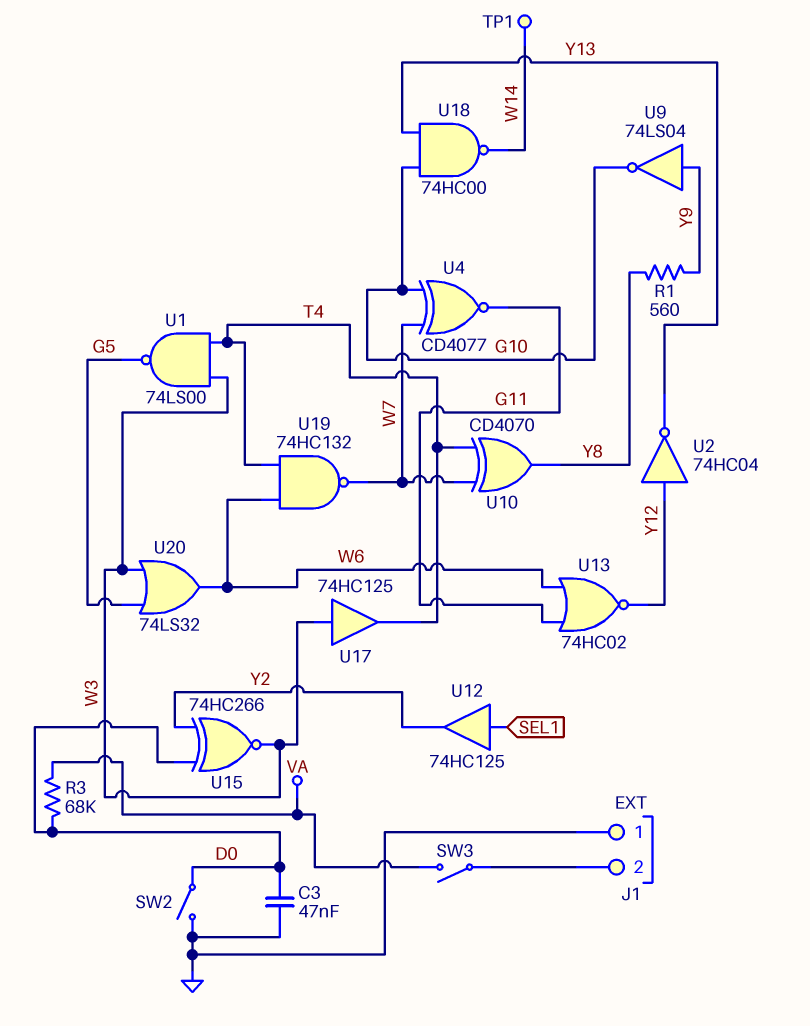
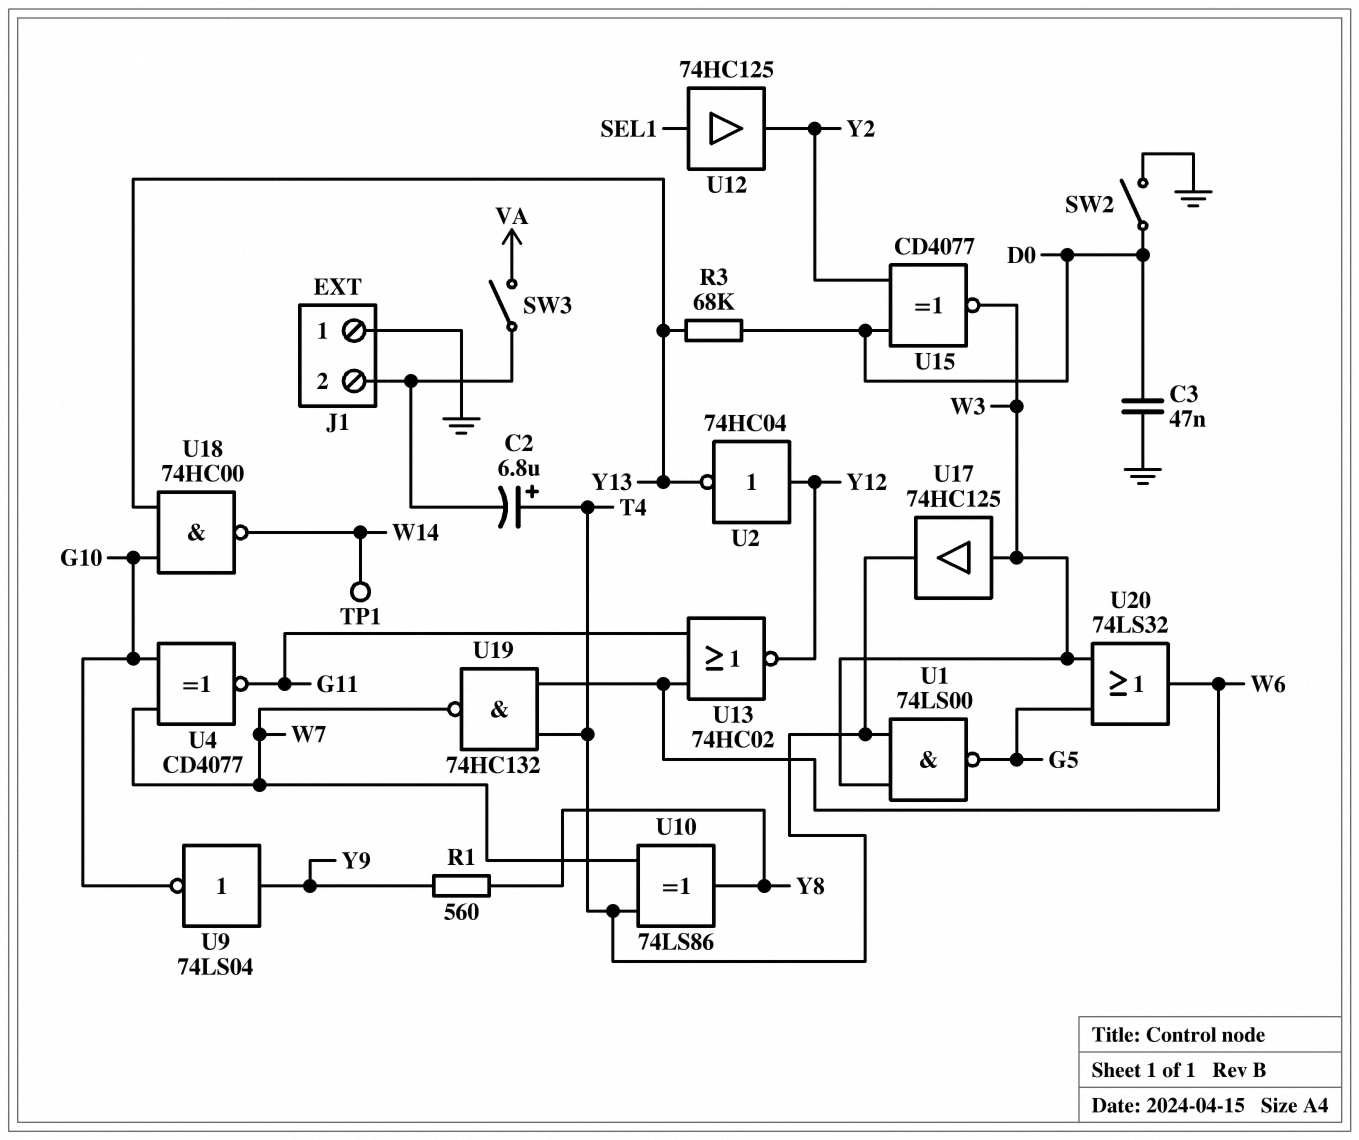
C2: none -> 6.8uF (plus T4, minus J1/2)
R3: 68k (D0, VA) -> 68k (D0, Y13)
U10: XOR CD4070 (in T4, in W7, out Y8) -> XOR 74LS86 (in T4, in W7, out Y8)
U15: XNOR 74HC266 (in D0, in Y2, out W3) -> XNOR CD4077 (in D0, in Y2, out W3)

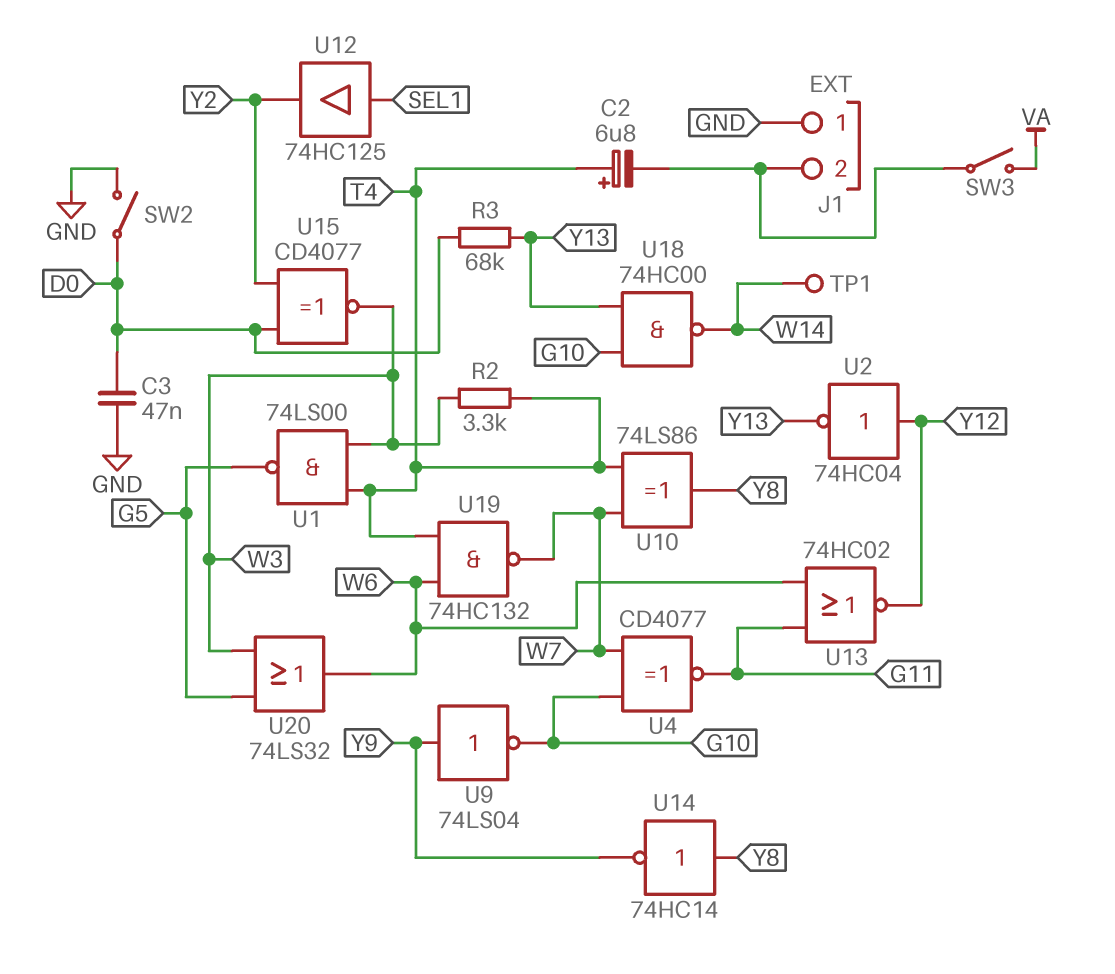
R1: 560 (Y8, Y9) -> none
R2: none -> 3.3k (T4, W3)
U14: none -> NOT 74HC14 (in Y8, out Y9)
U17: buffer 74HC125 (in W3, out T4) -> none

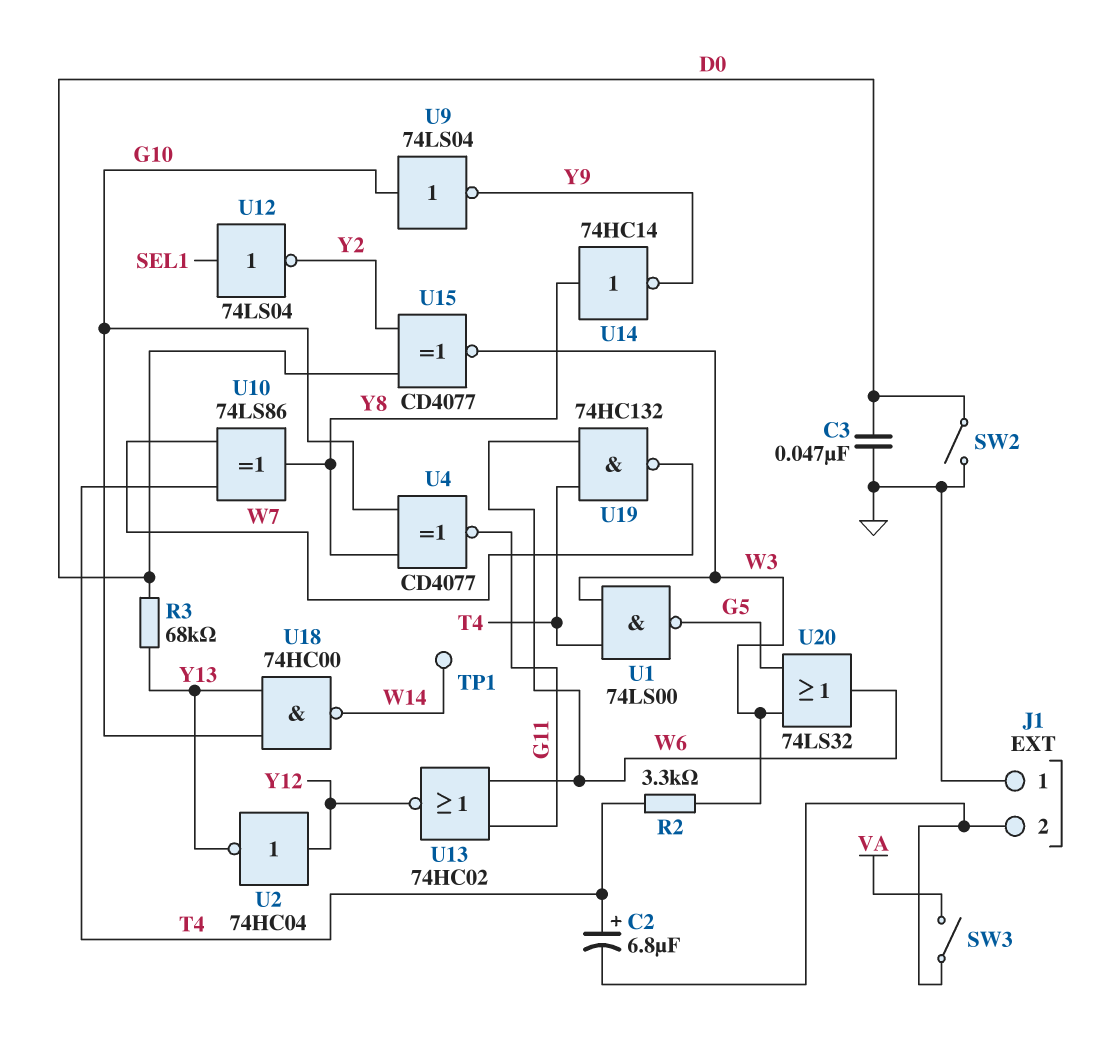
U4: XNOR CD4077 (in G10, in W7, out G11) -> XNOR CD4077 (in G10, in Y8, out G11)
U9: NOT 74LS04 (in Y9, out G10) -> NOT 74LS04 (in G10, out Y9)
U12: buffer 74HC125 (in SEL1, out Y2) -> NOT 74LS04 (in SEL1, out Y2)

